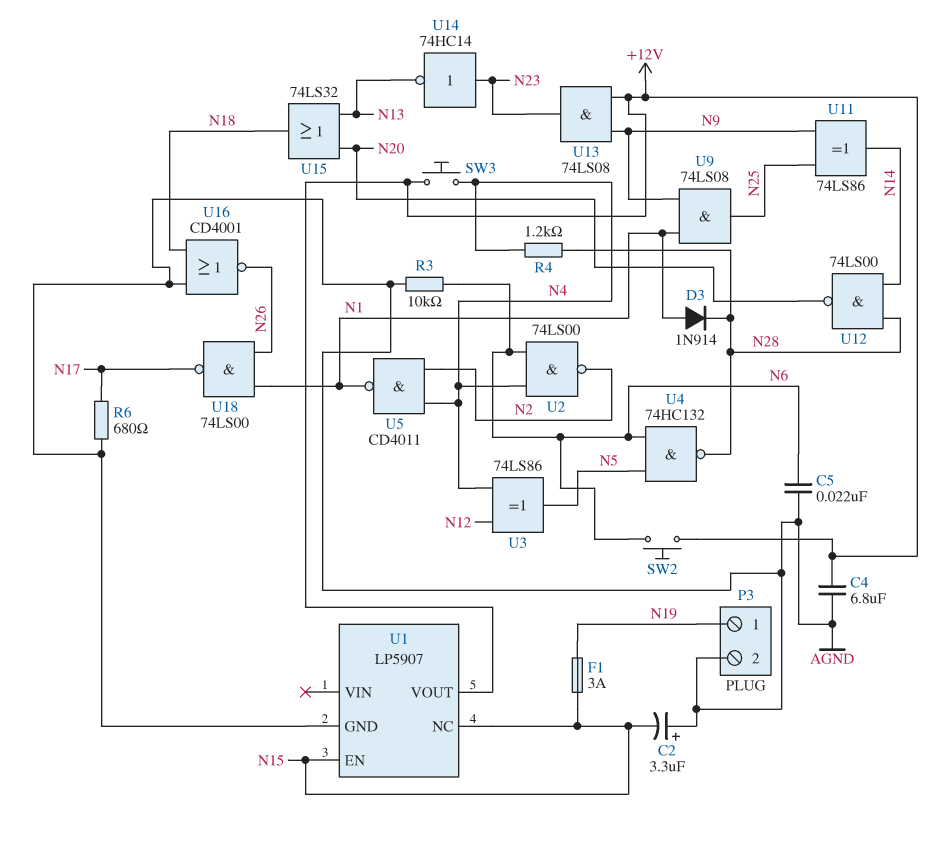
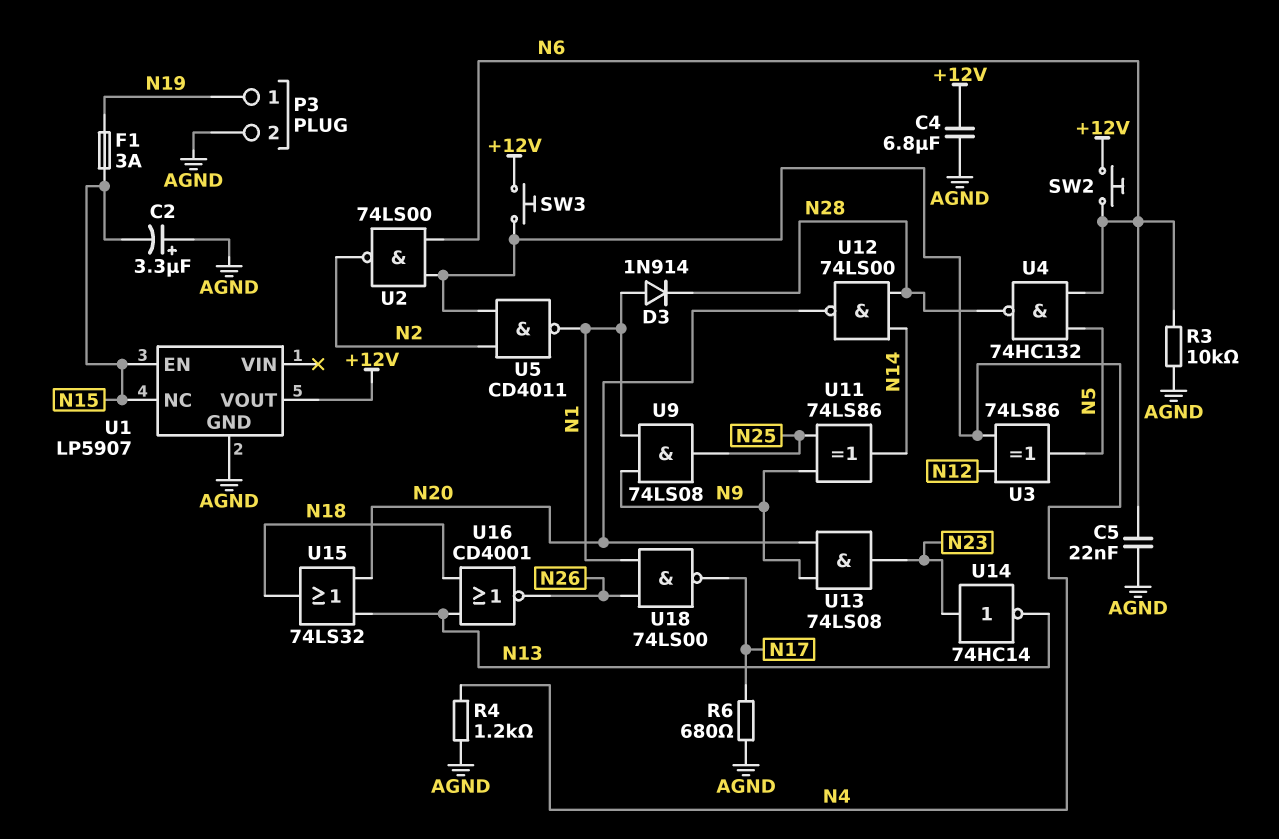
R4: 1.2k (N4, N28) -> 1.2k (AGND, N4)
U13: AND 74LS08 (in +12V, in N9, out N23) -> AND 74LS08 (in N9, in N20, out N23)
U16: NOR CD4001 (in AGND, in N18, out N26) -> NOR CD4001 (in N13, in N18, out N26)

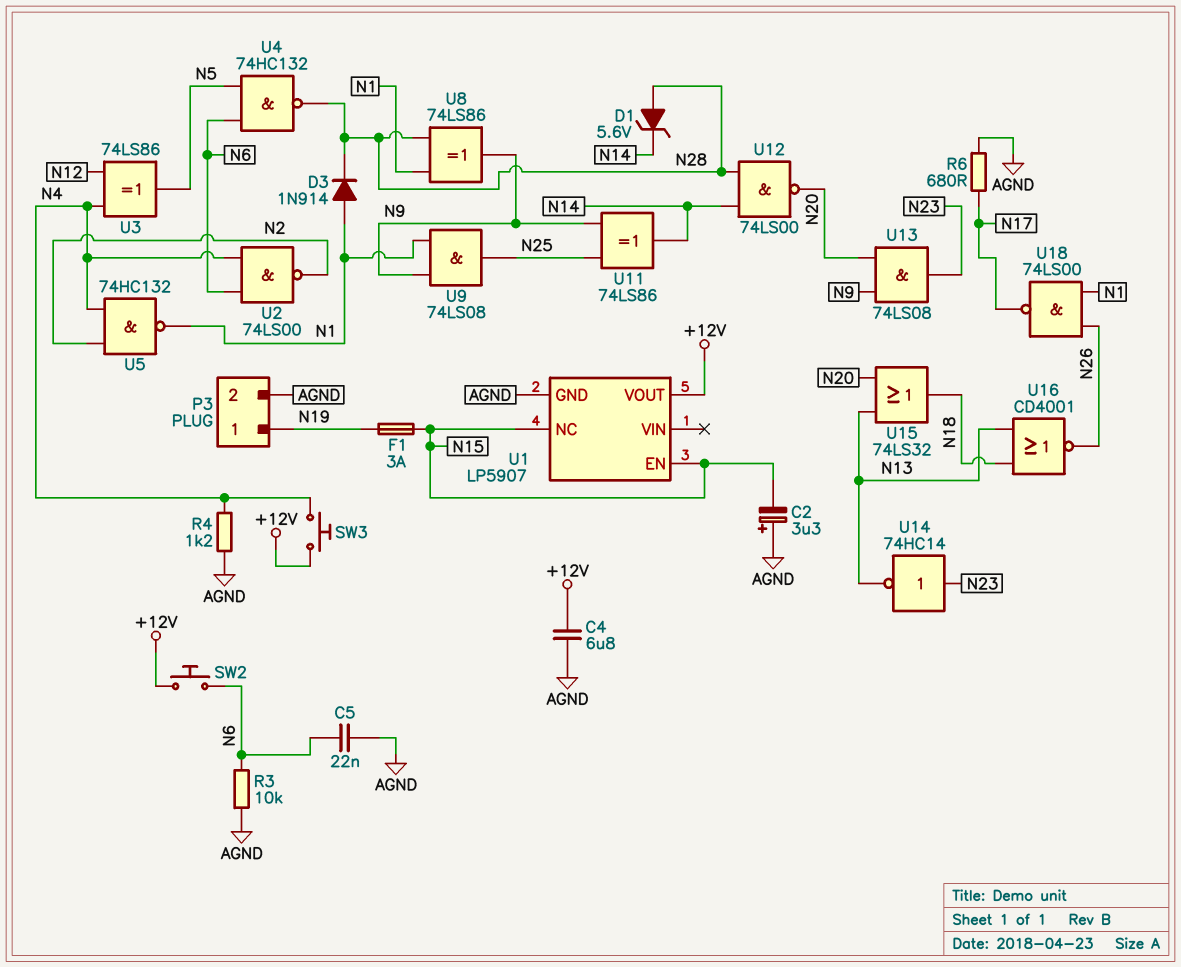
D1: none -> zener 5.6V (A N28, K N14)
U5: NAND CD4011 (in N2, in N4, out N1) -> NAND 74HC132 (in N2, in N4, out N1)
U8: none -> XOR 74LS86 (in N1, in N28, out N9)

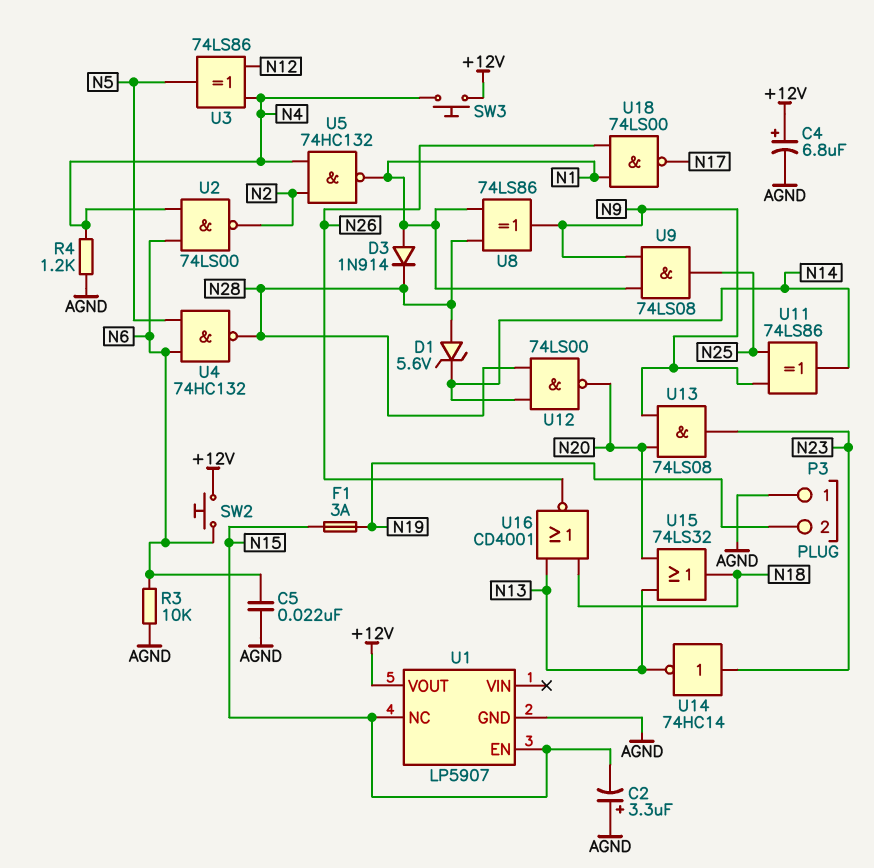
C4: 6.8uF (+12V, AGND) -> 6.8uF (plus +12V, minus AGND)
P3 pin 1: N19 -> AGND
P3 pin 2: AGND -> N19
R6: 680 (AGND, N17) -> none

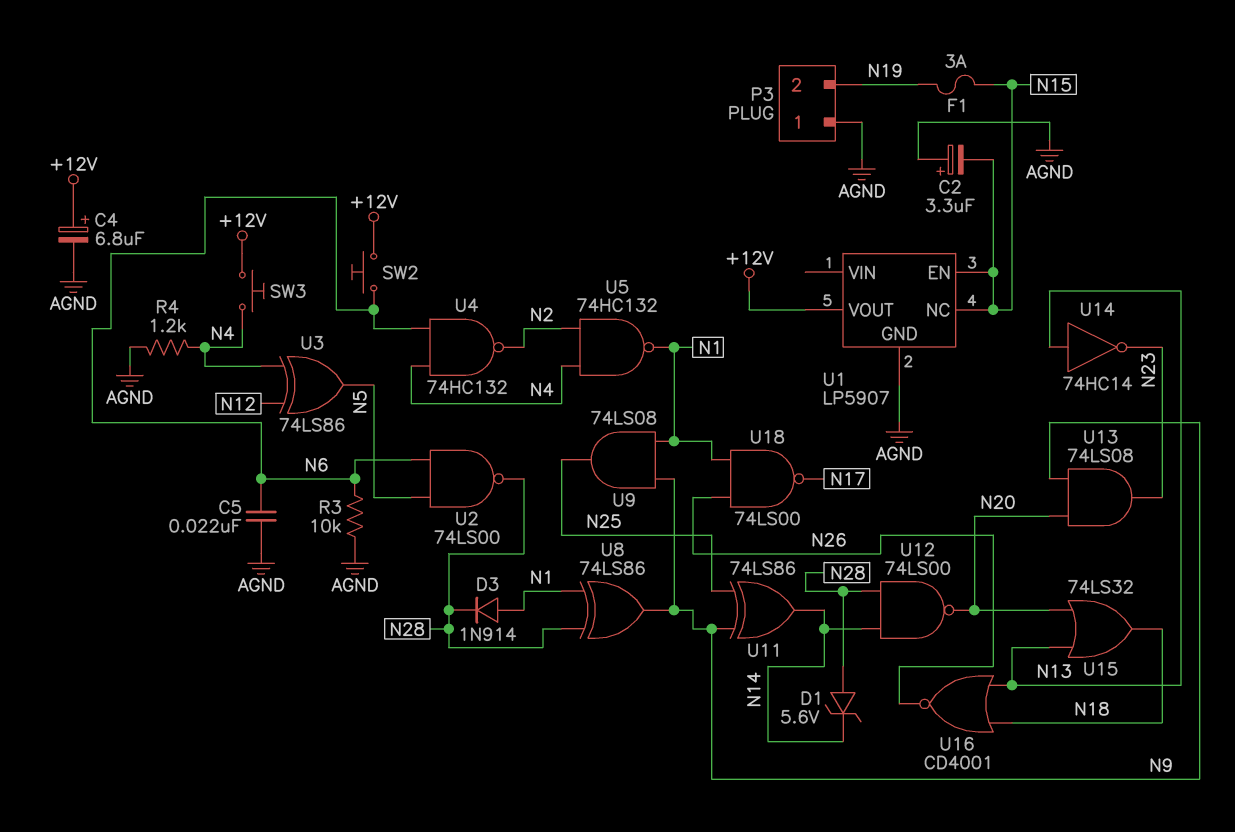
U2: NAND 74LS00 (in N4, in N6, out N2) -> NAND 74LS00 (in N5, in N6, out N28)
U4: NAND 74HC132 (in N5, in N6, out N28) -> NAND 74HC132 (in N4, in N6, out N2)
U14: NOT 74HC14 (in N23, out N13) -> NOT 74HC14 (in N13, out N23)

